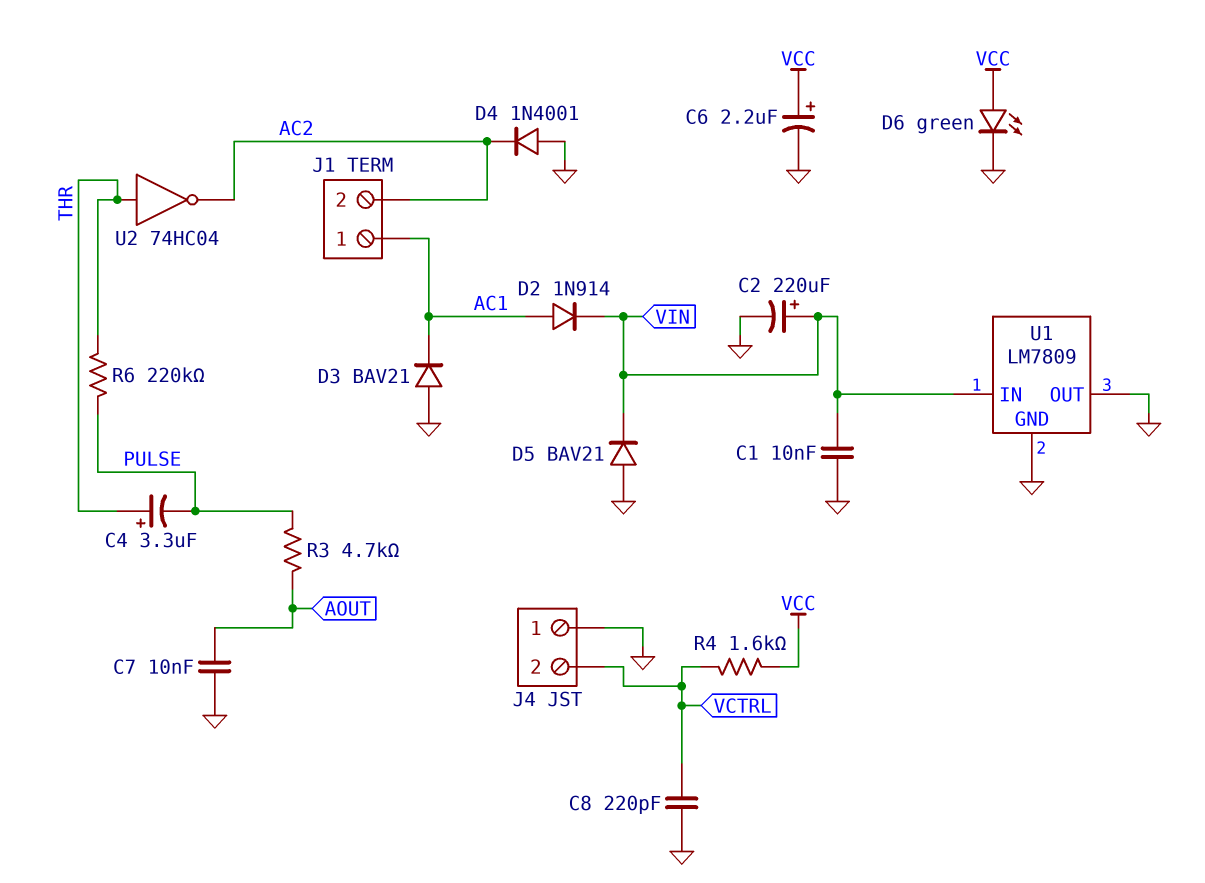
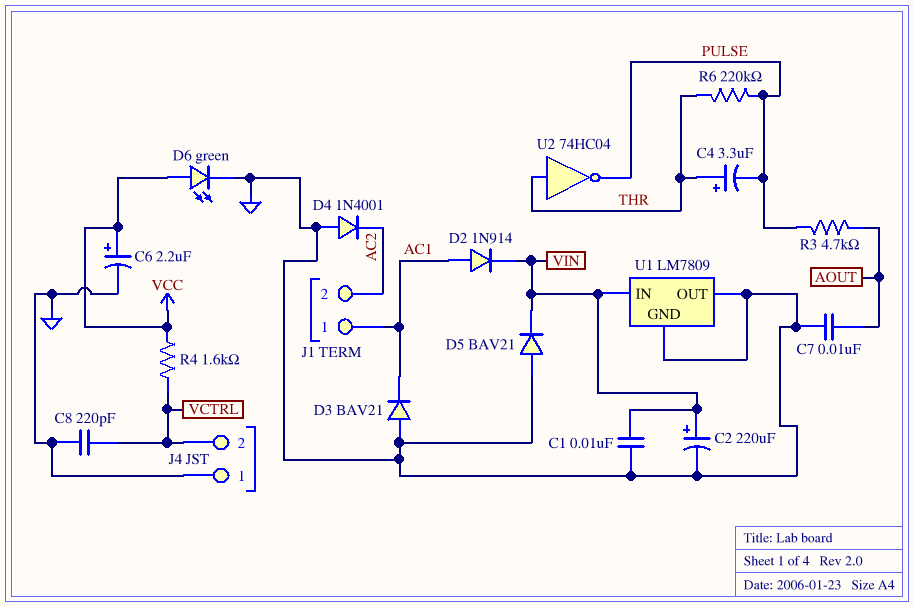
U2: NOT 74HC04 (in THR, out AC2) -> NOT 74HC04 (in THR, out PULSE)

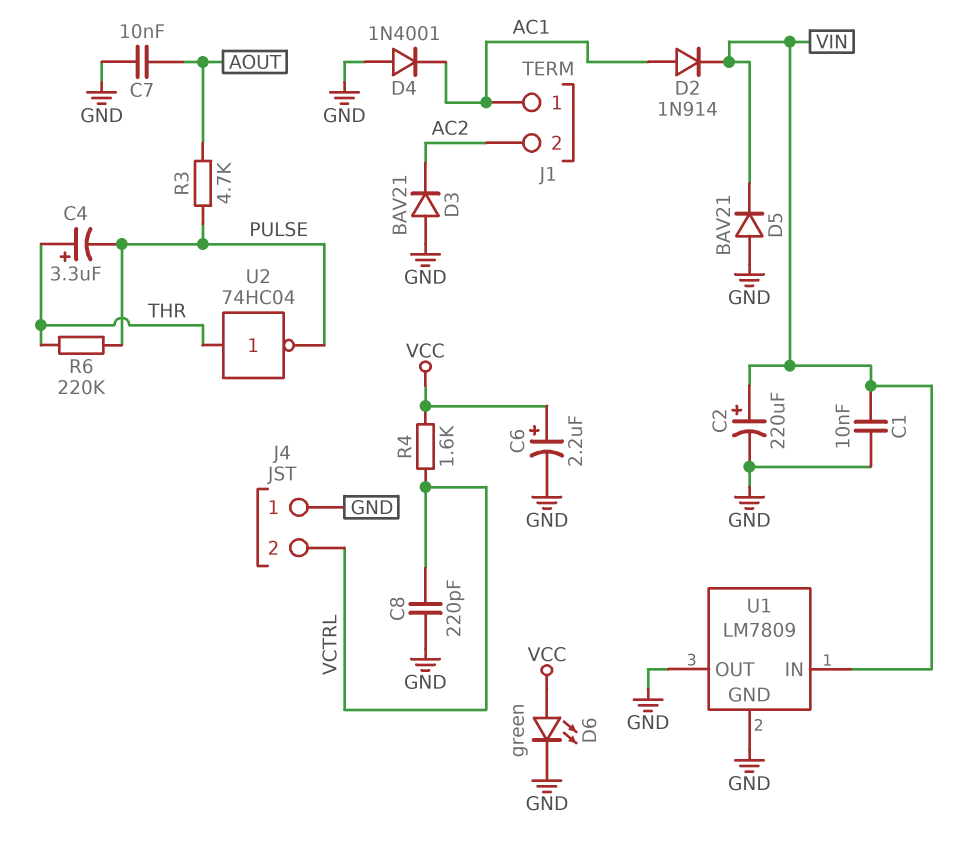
D3: diode BAV21 (A GND, K AC1) -> diode BAV21 (A GND, K AC2)
D4: diode 1N4001 (A GND, K AC2) -> diode 1N4001 (A GND, K AC1)

